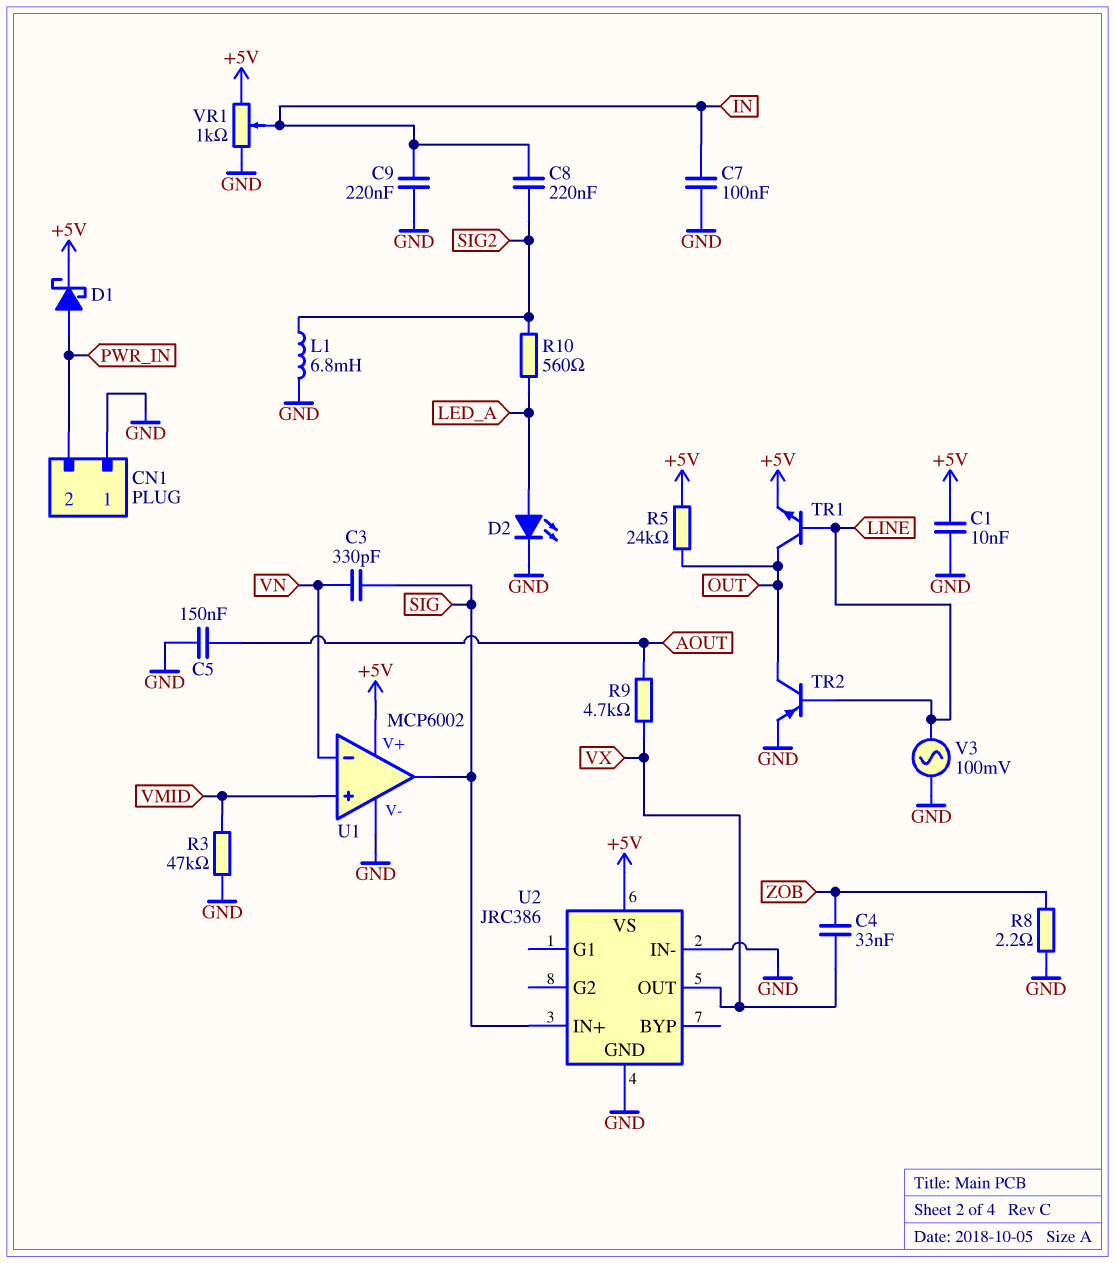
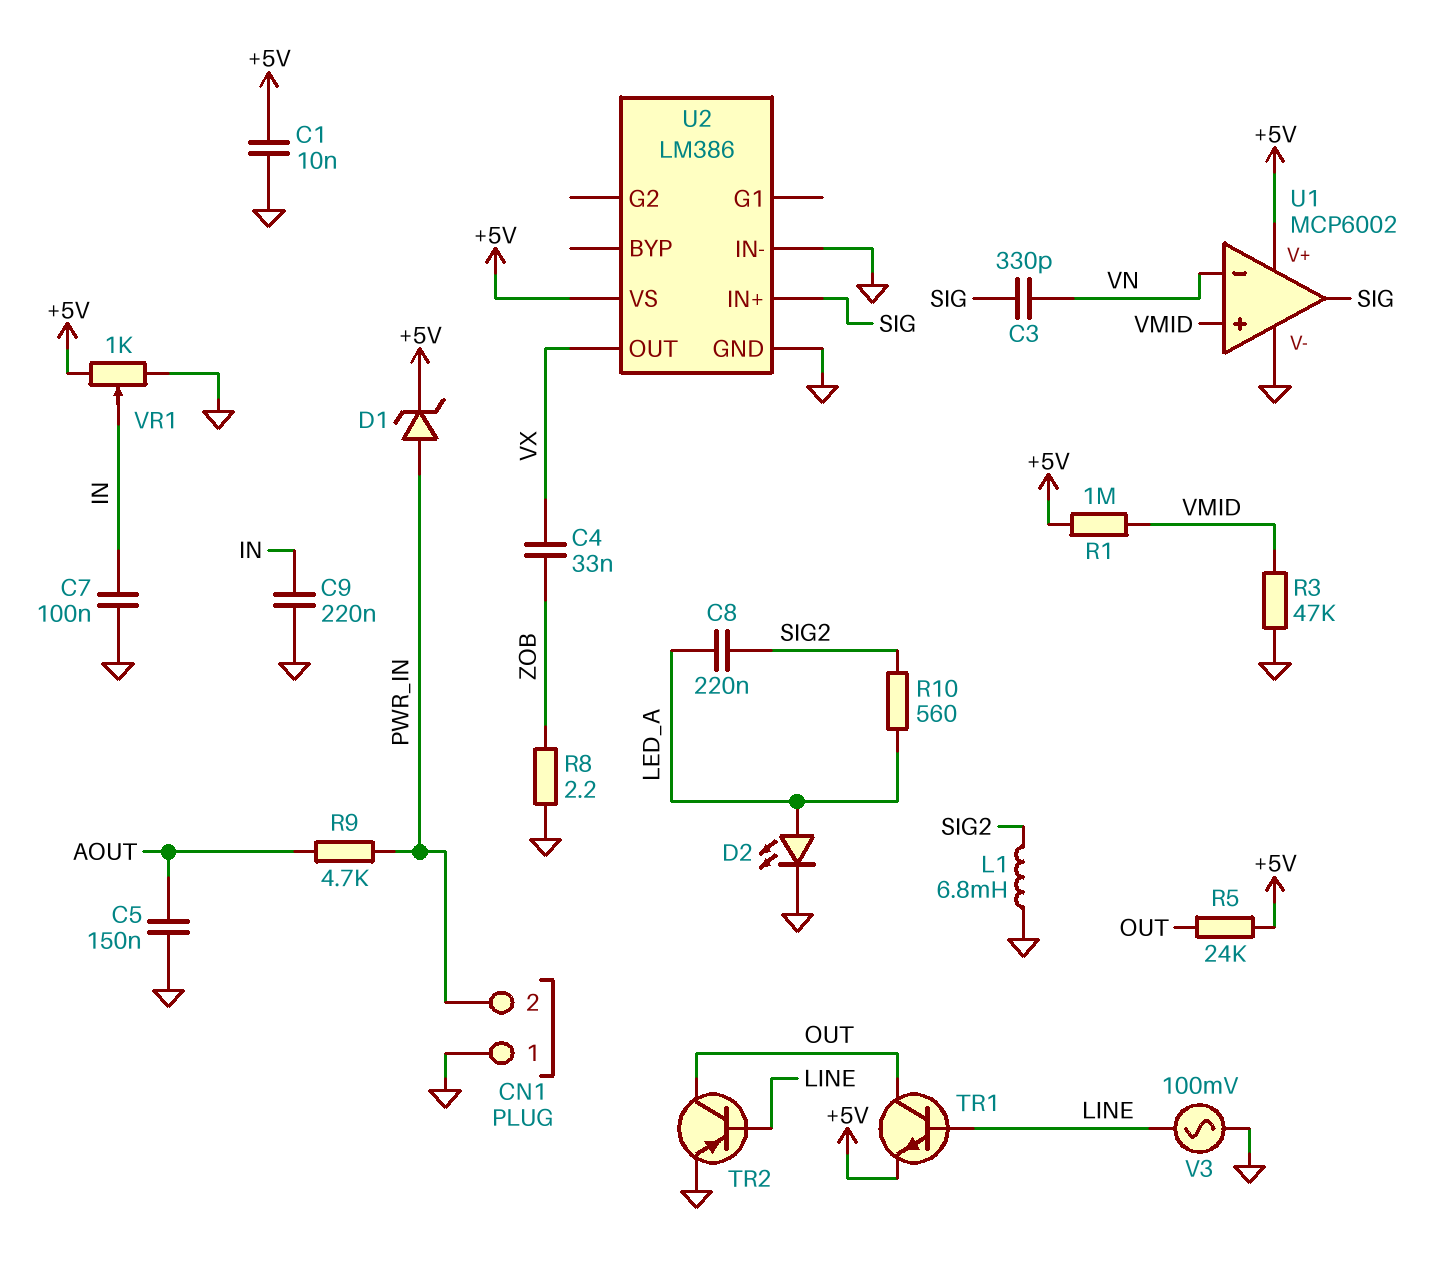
C8: 220nF (IN, SIG2) -> 220nF (LED_A, SIG2)
D1: schottky (A PWR_IN, K +5V) -> zener (A PWR_IN, K +5V)
R1: none -> 1M (+5V, VMID)
R9: 4.7k (AOUT, VX) -> 4.7k (AOUT, PWR_IN)
U2: JRC386 -> LM386

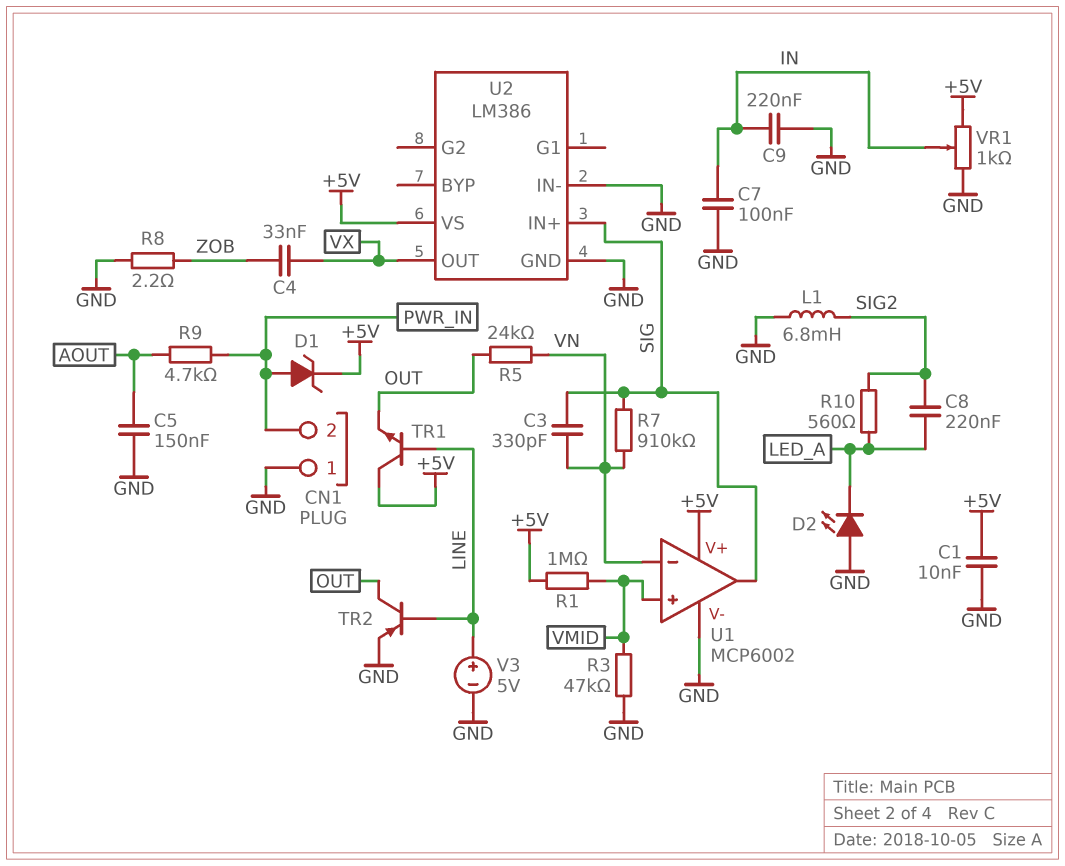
D2: LED (A LED_A, K GND) -> LED (A GND, K LED_A)
R5: 24k (+5V, OUT) -> 24k (OUT, VN)
R7: none -> 910k (SIG, VN)
TR1: NPN (B LINE, C OUT, E +5V) -> NPN (B LINE, C +5V, E OUT)
V3: AC 100mV (GND, LINE) -> 5V (plus LINE, minus GND)

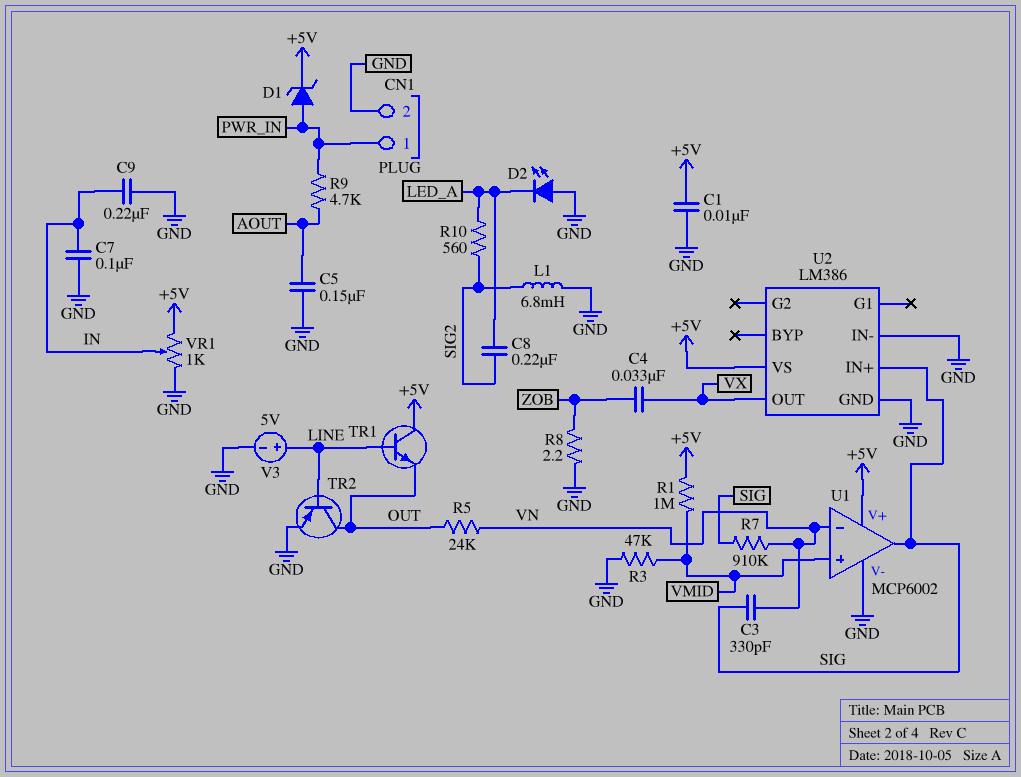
CN1 pin 1: GND -> PWR_IN
CN1 pin 2: PWR_IN -> GND

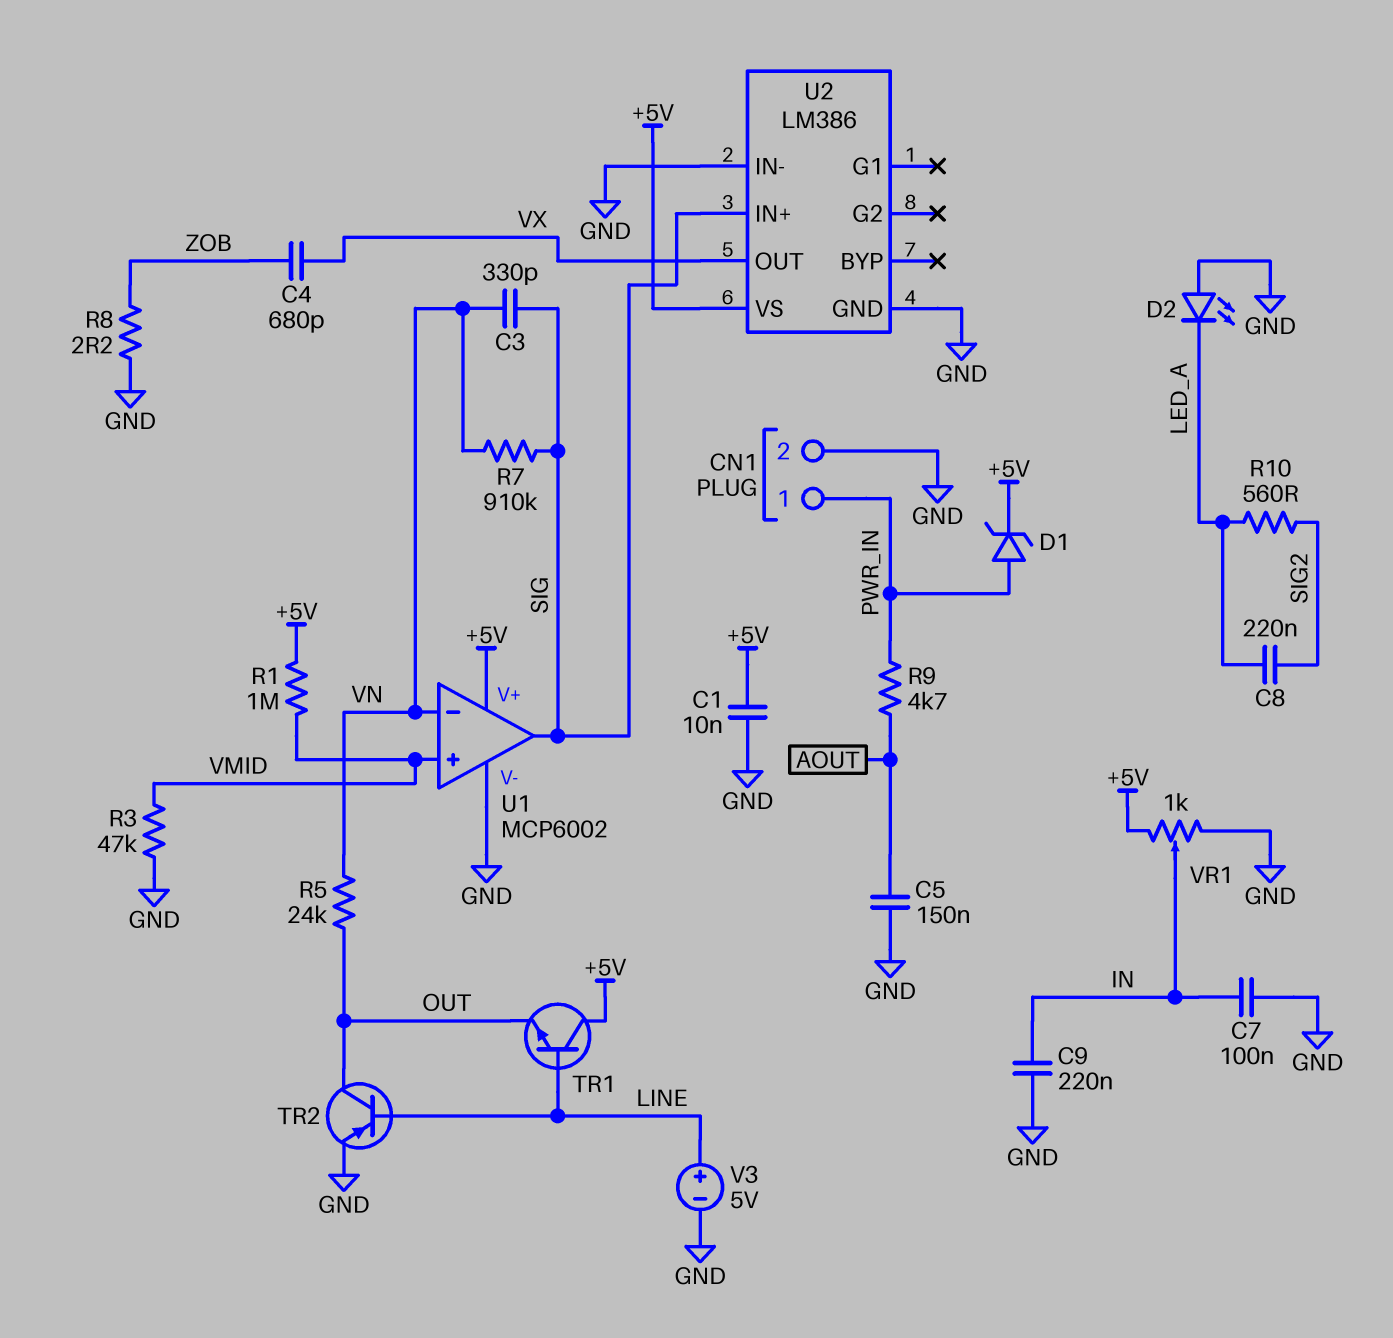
C4: 33nF (VX, ZOB) -> 680pF (VX, ZOB)
L1: 6.8mH (GND, SIG2) -> none

